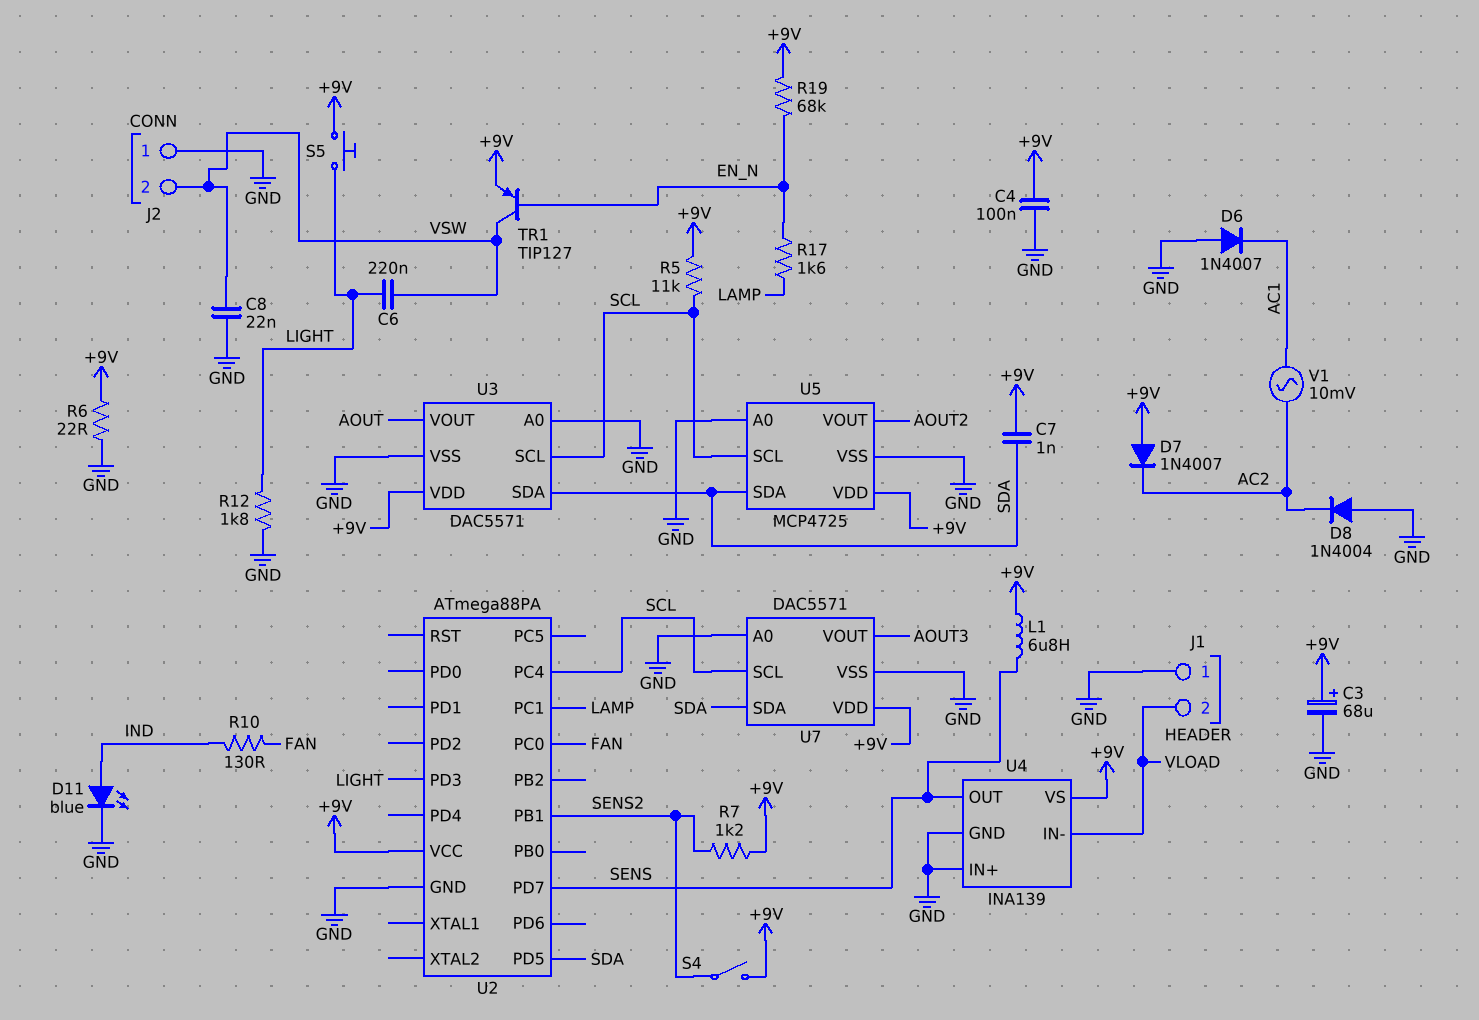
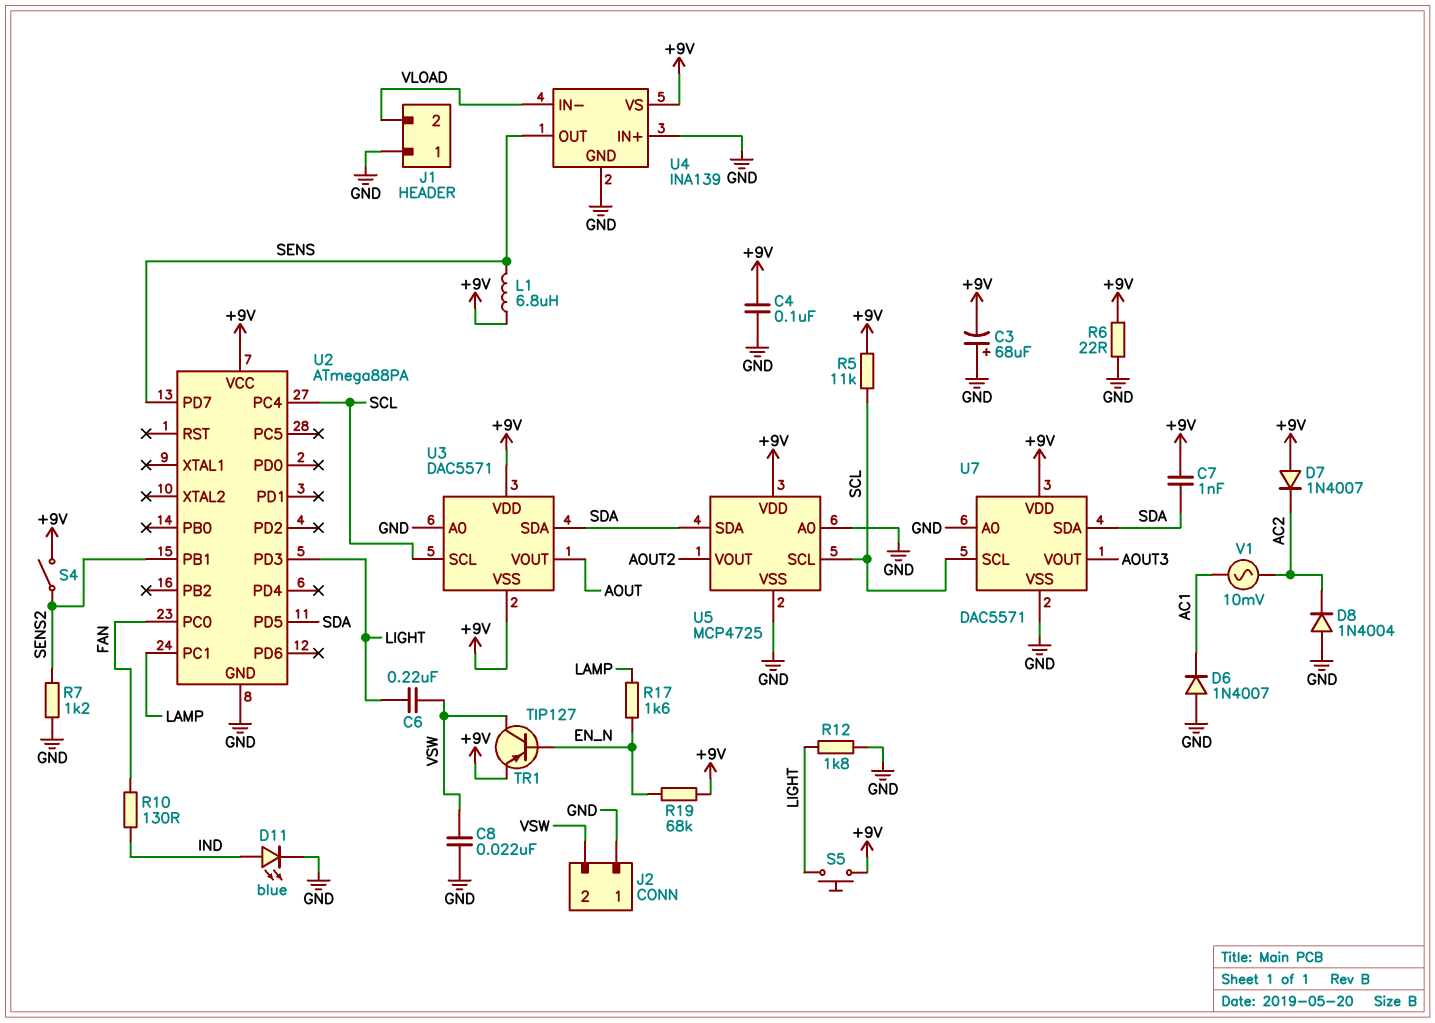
C3: 68uF (plus +9V, minus GND) -> 68uF (plus GND, minus +9V)
R7: 1.2k (+9V, SENS2) -> 1.2k (GND, SENS2)
U3 pin VSS: GND -> +9V

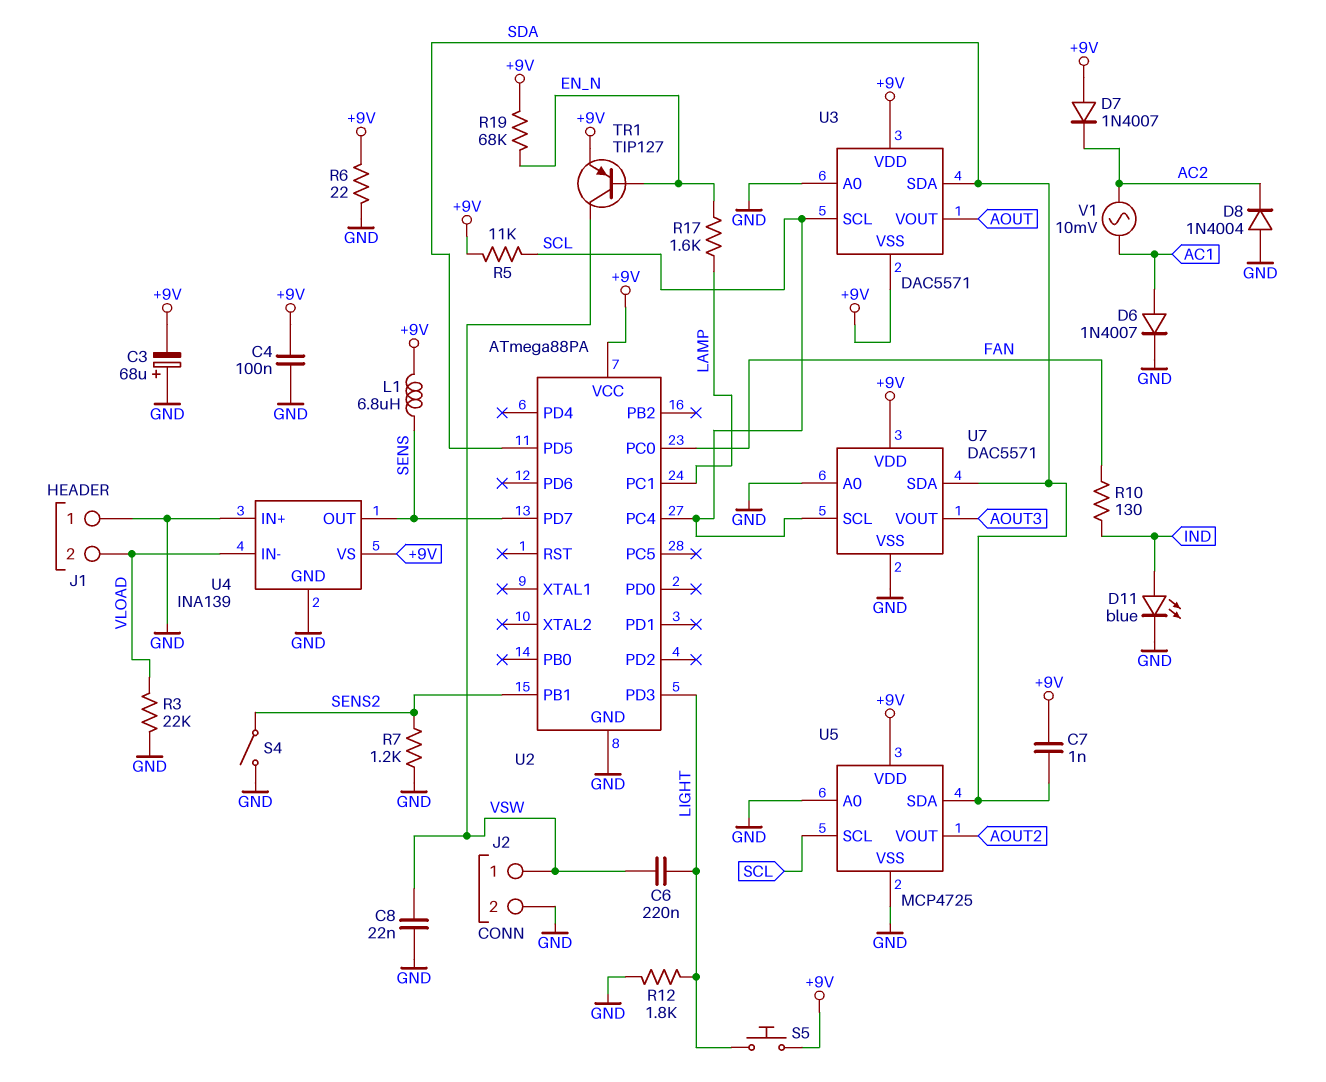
D6: diode 1N4007 (A GND, K AC1) -> diode 1N4007 (A AC1, K GND)
J2 pin 1: GND -> VSW
J2 pin 2: VSW -> GND
R3: none -> 22k (GND, VLOAD)
S4: switch (+9V, SENS2) -> switch (GND, SENS2)

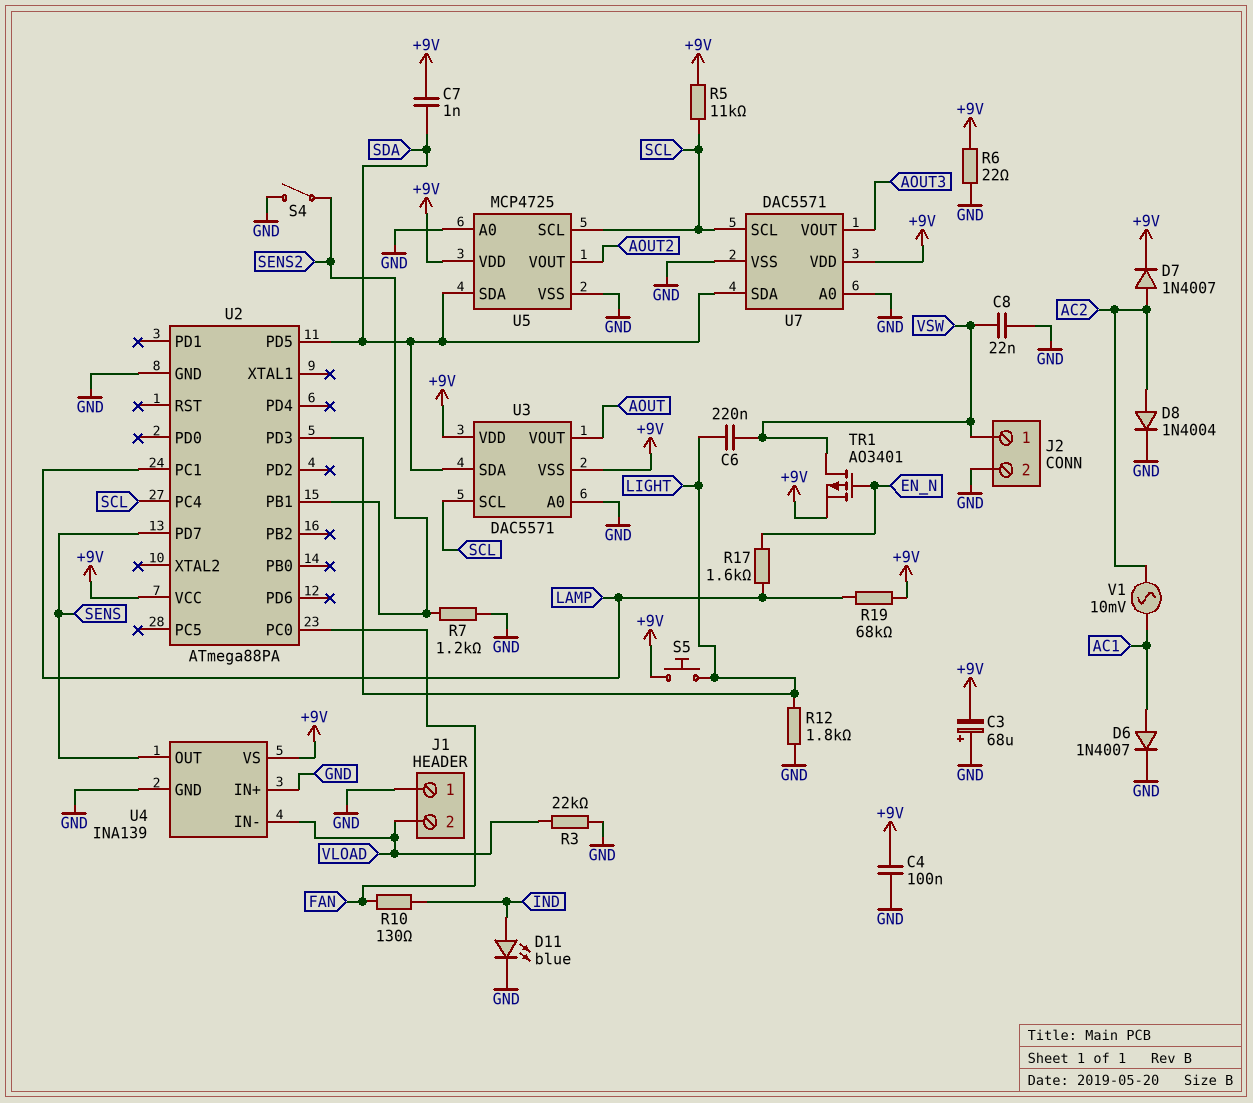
D7: diode 1N4007 (A +9V, K AC2) -> diode 1N4007 (A AC2, K +9V)
D8: diode 1N4004 (A GND, K AC2) -> diode 1N4004 (A AC2, K GND)
L1: 6.8uH (+9V, SENS) -> none
R19: 68k (+9V, EN_N) -> 68k (+9V, LAMP)
TR1: PNP TIP127 (B EN_N, C VSW, E +9V) -> PMOS AO3401 (G EN_N, D VSW, S +9V)

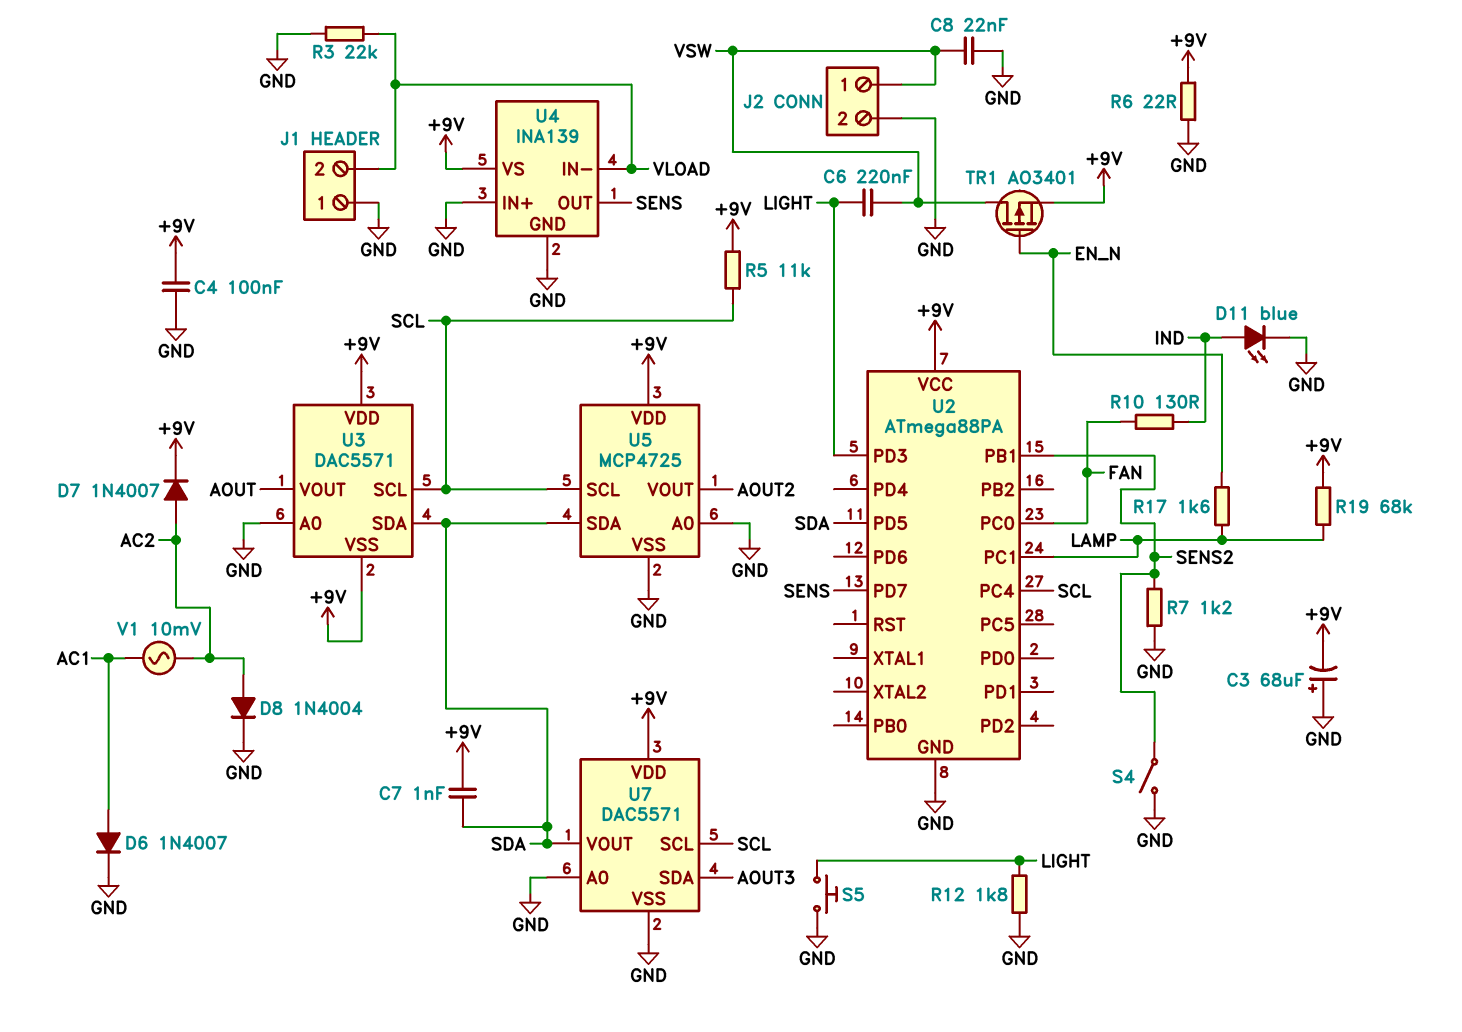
S5: button (+9V, LIGHT) -> button (GND, LIGHT)
U7 pin SDA: SDA -> AOUT3
U7 pin VOUT: AOUT3 -> SDA

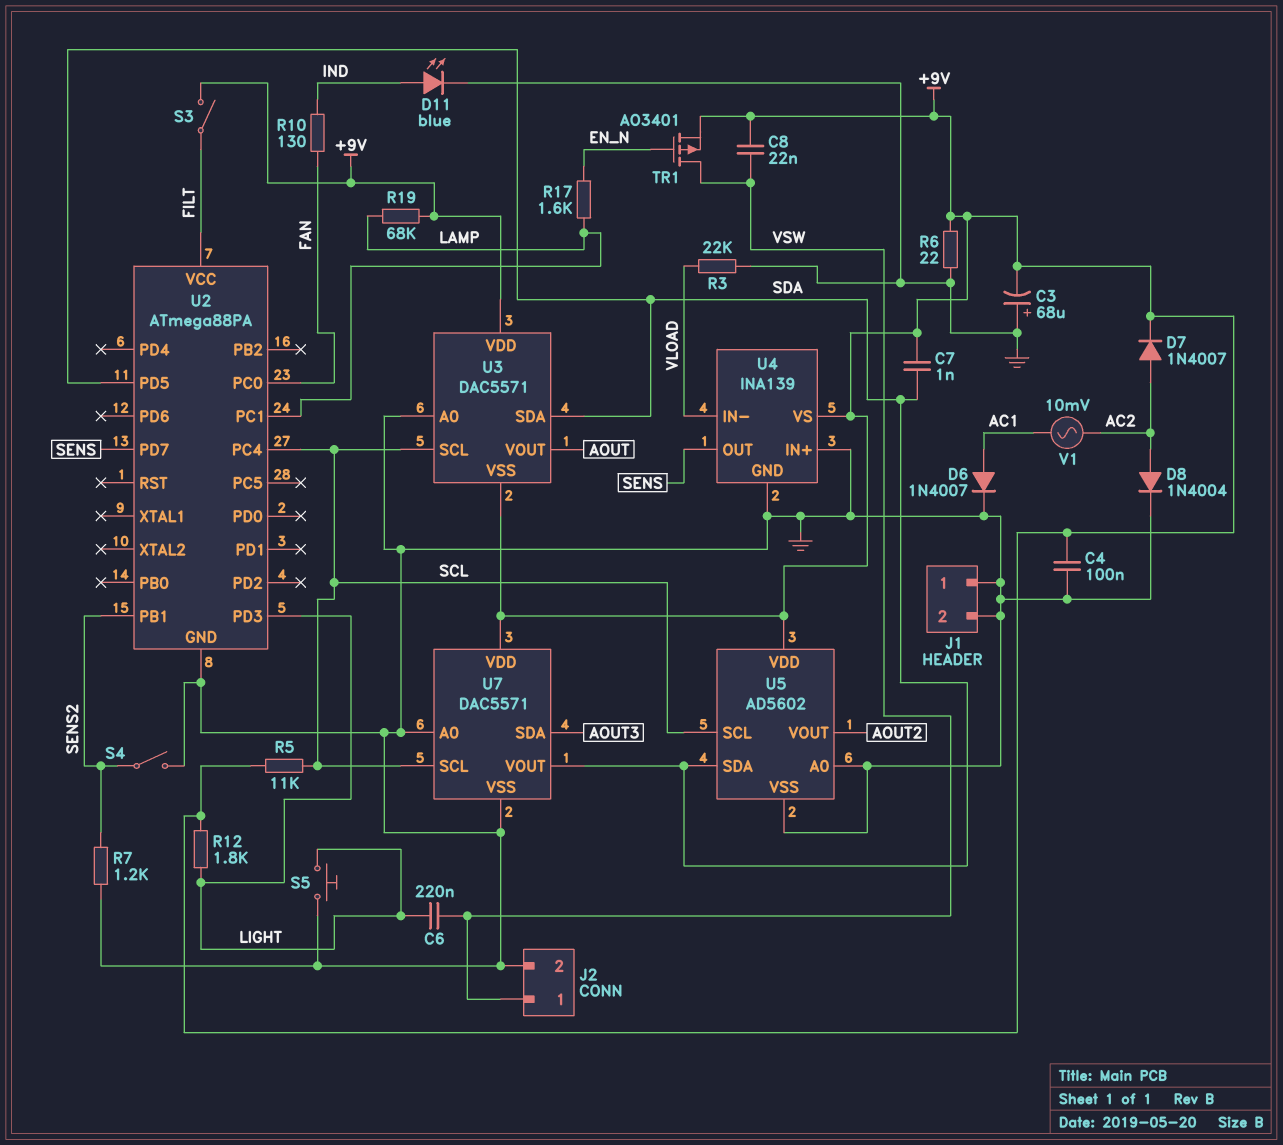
C8: 22nF (GND, VSW) -> 22nF (+9V, VSW)
J1 pin 2: VLOAD -> GND
R12: 1.8k (GND, LIGHT) -> 1.8k (+9V, LIGHT)
S3: none -> switch (+9V, FILT)
U2 pin VCC: +9V -> FILT
U5: MCP4725 -> AD5602

